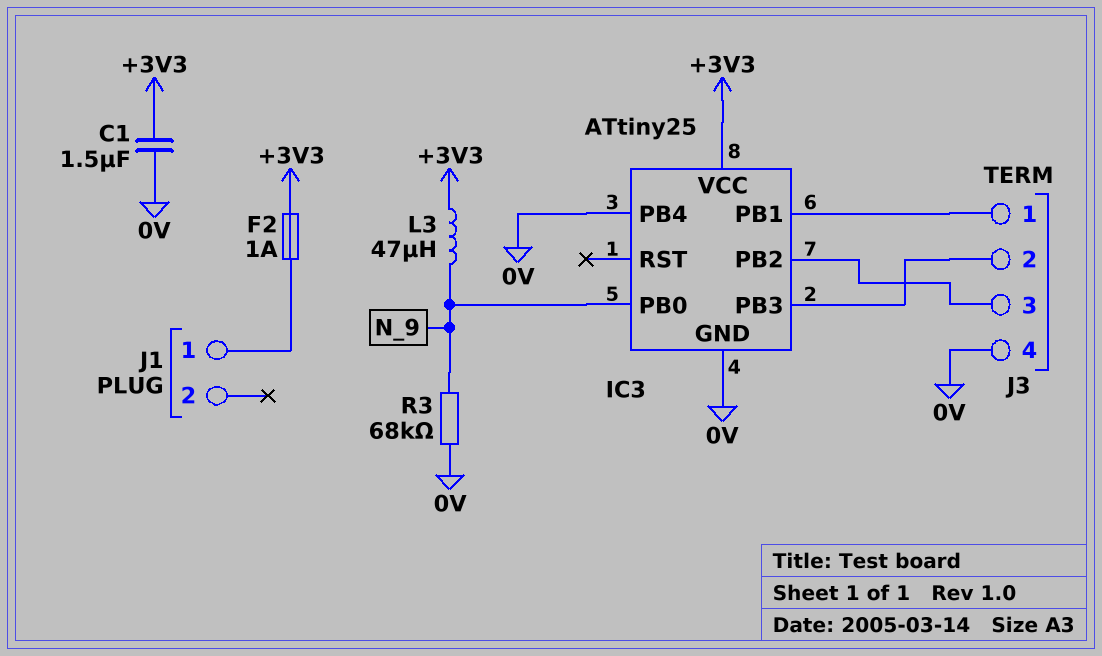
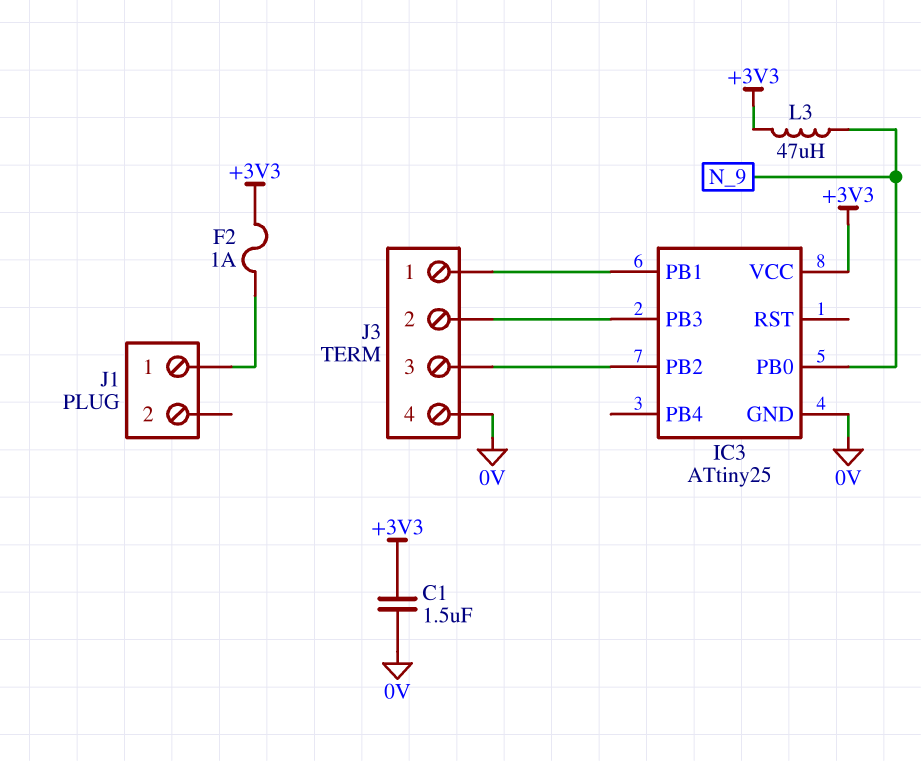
IC3 pin PB4: 0V -> none
R3: 68k (0V, N_9) -> none

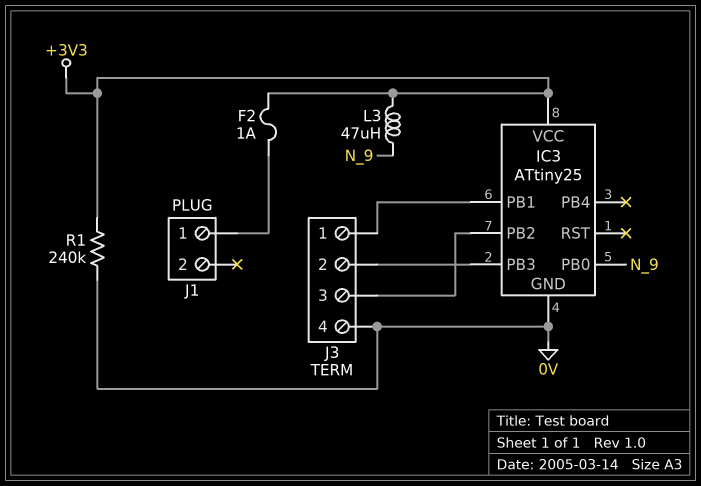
C1: 1.5uF (+3V3, 0V) -> none
R1: none -> 240k (+3V3, 0V)

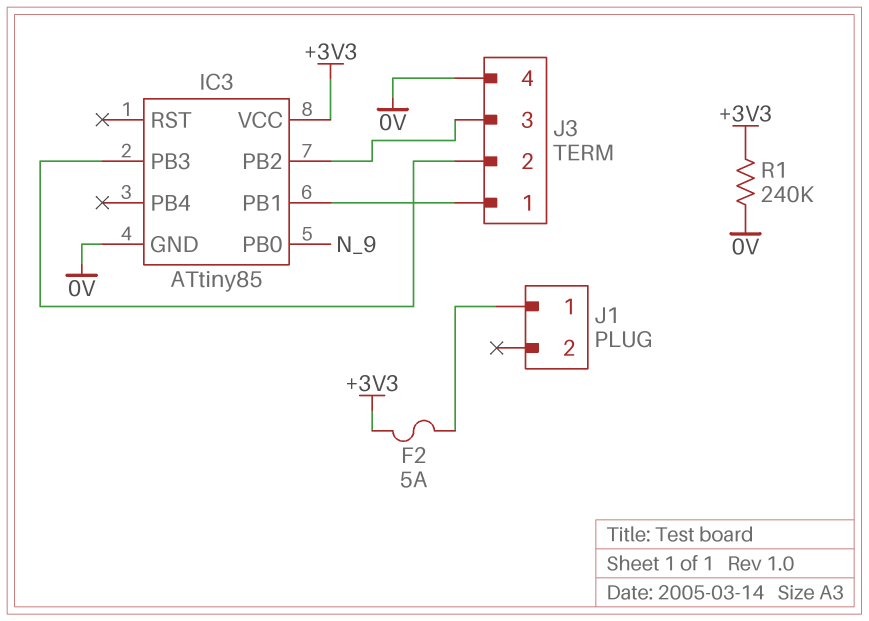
F2: 1A (+3V3, J1/1) -> 5A (+3V3, J1/1)
IC3: ATtiny25 -> ATtiny85
L3: 47uH (+3V3, N_9) -> none

